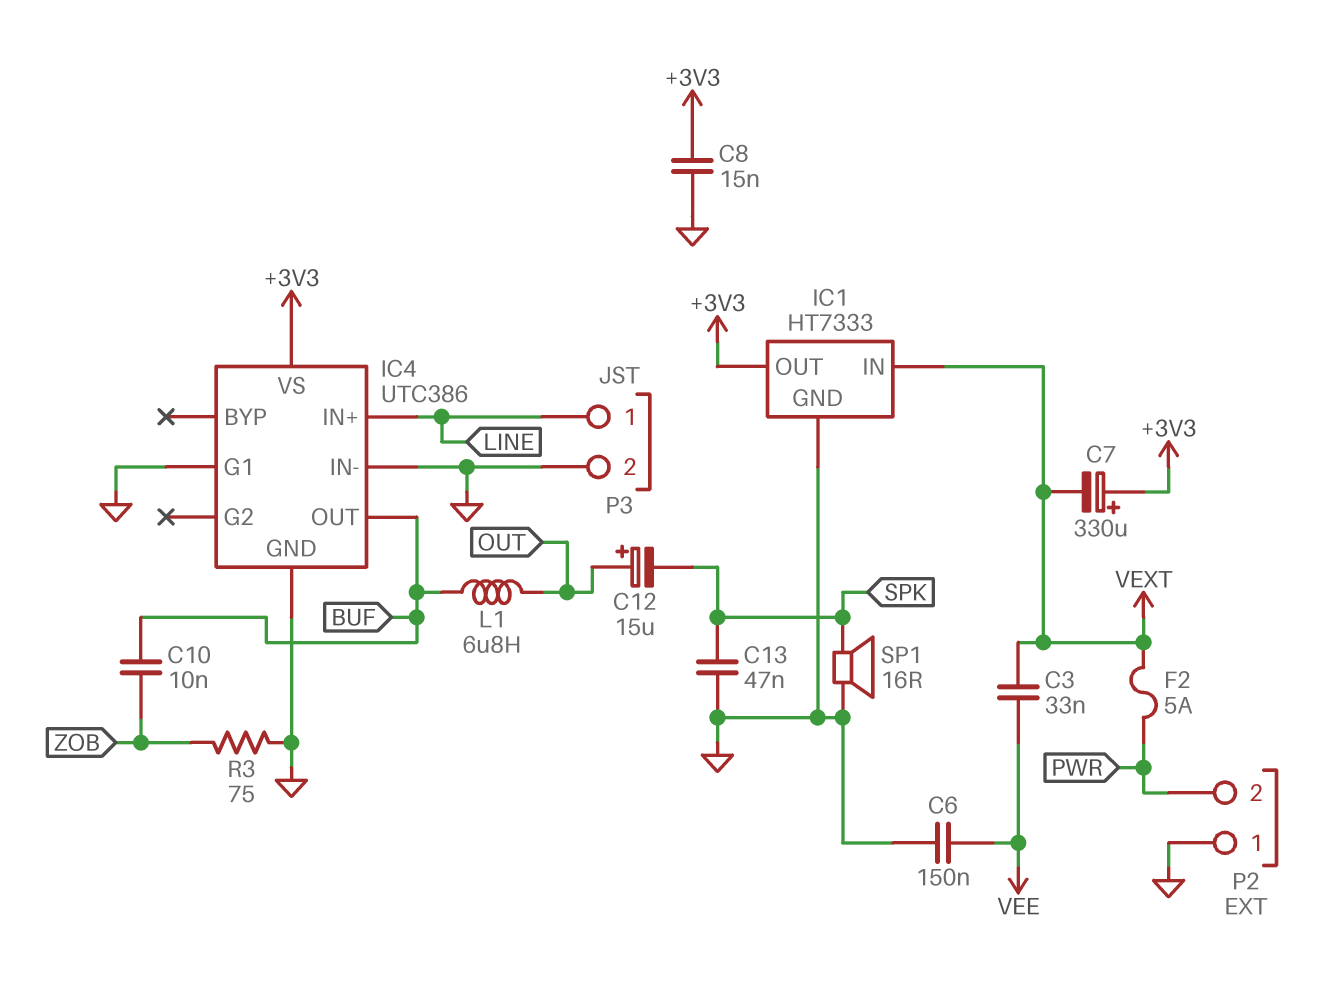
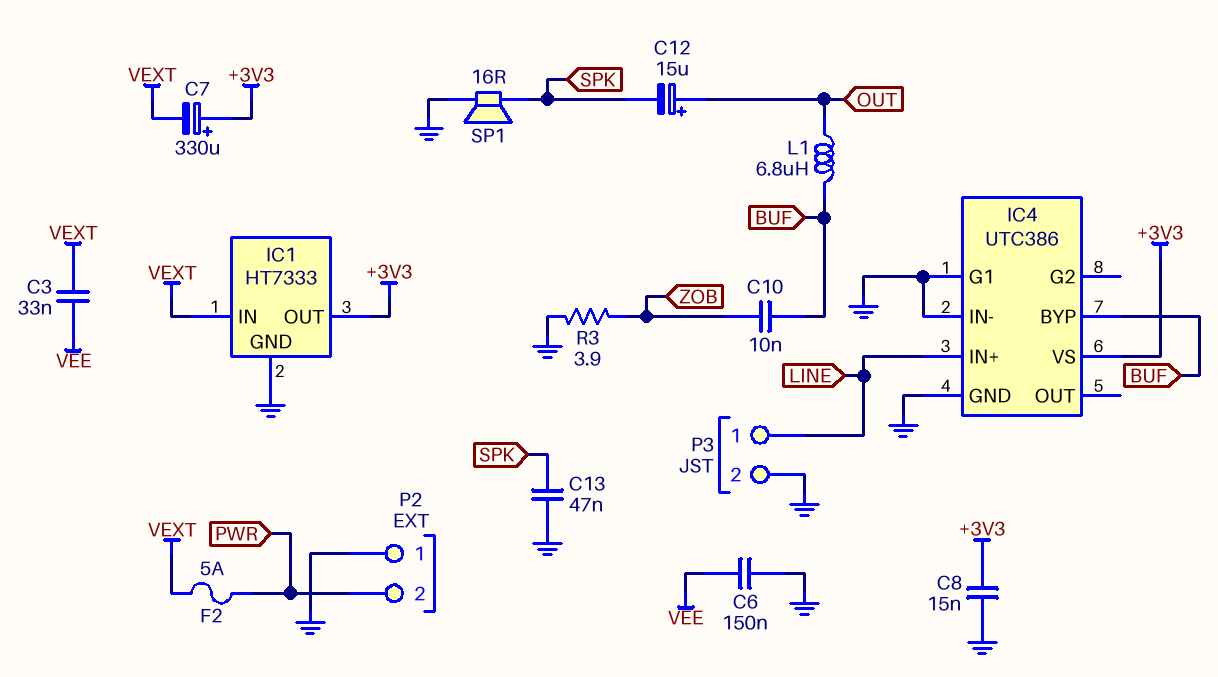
IC4 pin BYP: none -> BUF
IC4 pin OUT: BUF -> none
R3: 75 (GND, ZOB) -> 3.9 (GND, ZOB)

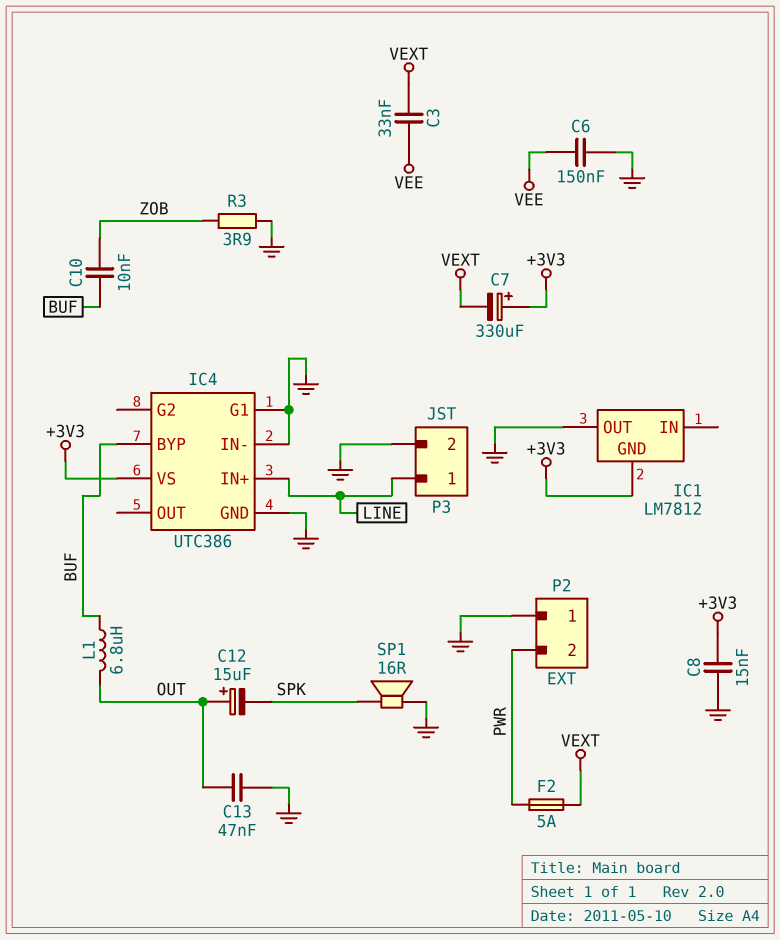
C13: 47nF (GND, SPK) -> 47nF (GND, OUT)
IC1: HT7333 -> LM7812
IC1 pin GND: GND -> +3V3
IC1 pin IN: VEXT -> none
IC1 pin OUT: +3V3 -> GND

